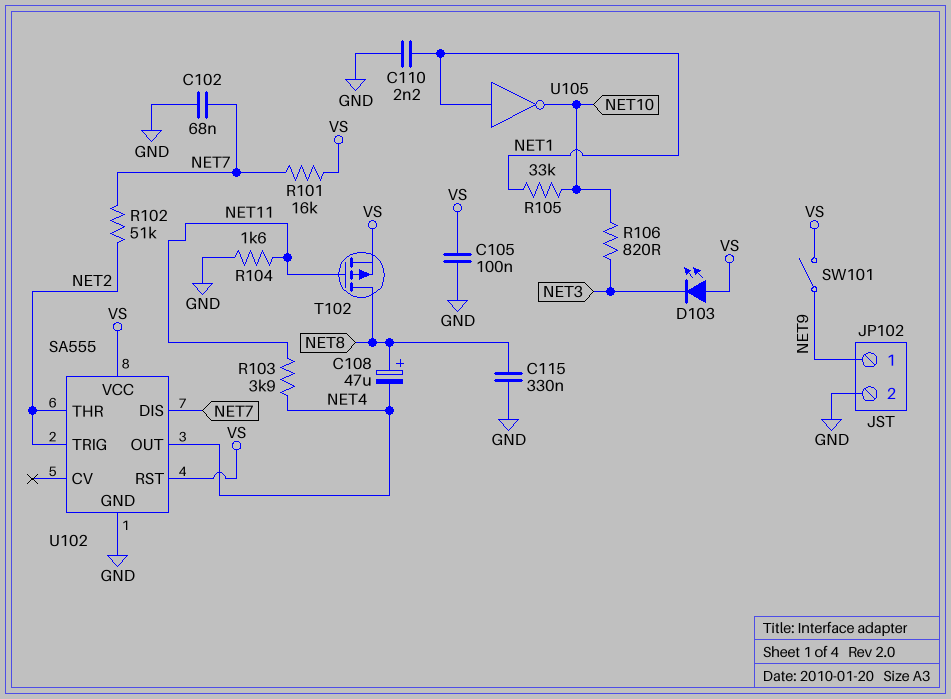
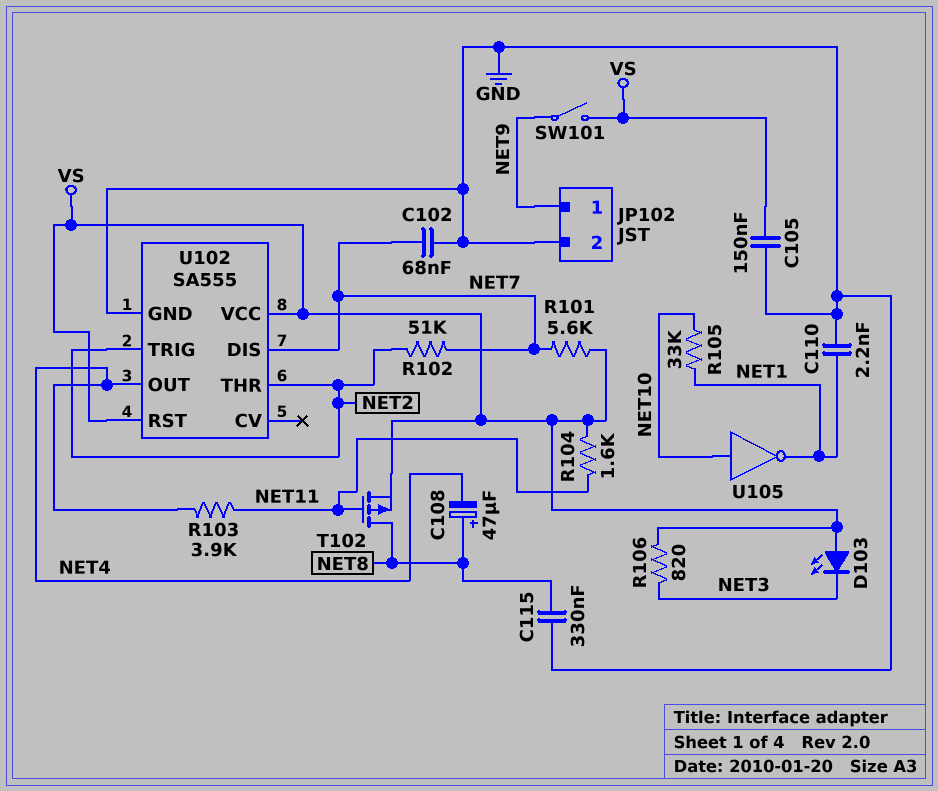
C105: 100nF (GND, VS) -> 150nF (GND, VS)
R101: 16k (NET7, VS) -> 5.6k (NET7, VS)
R104: 1.6k (GND, NET11) -> 1.6k (NET11, VS)
R106: 820 (NET3, NET10) -> 820 (NET3, VS)
U105: NOT (in NET1, out NET10) -> NOT (in NET10, out NET1)

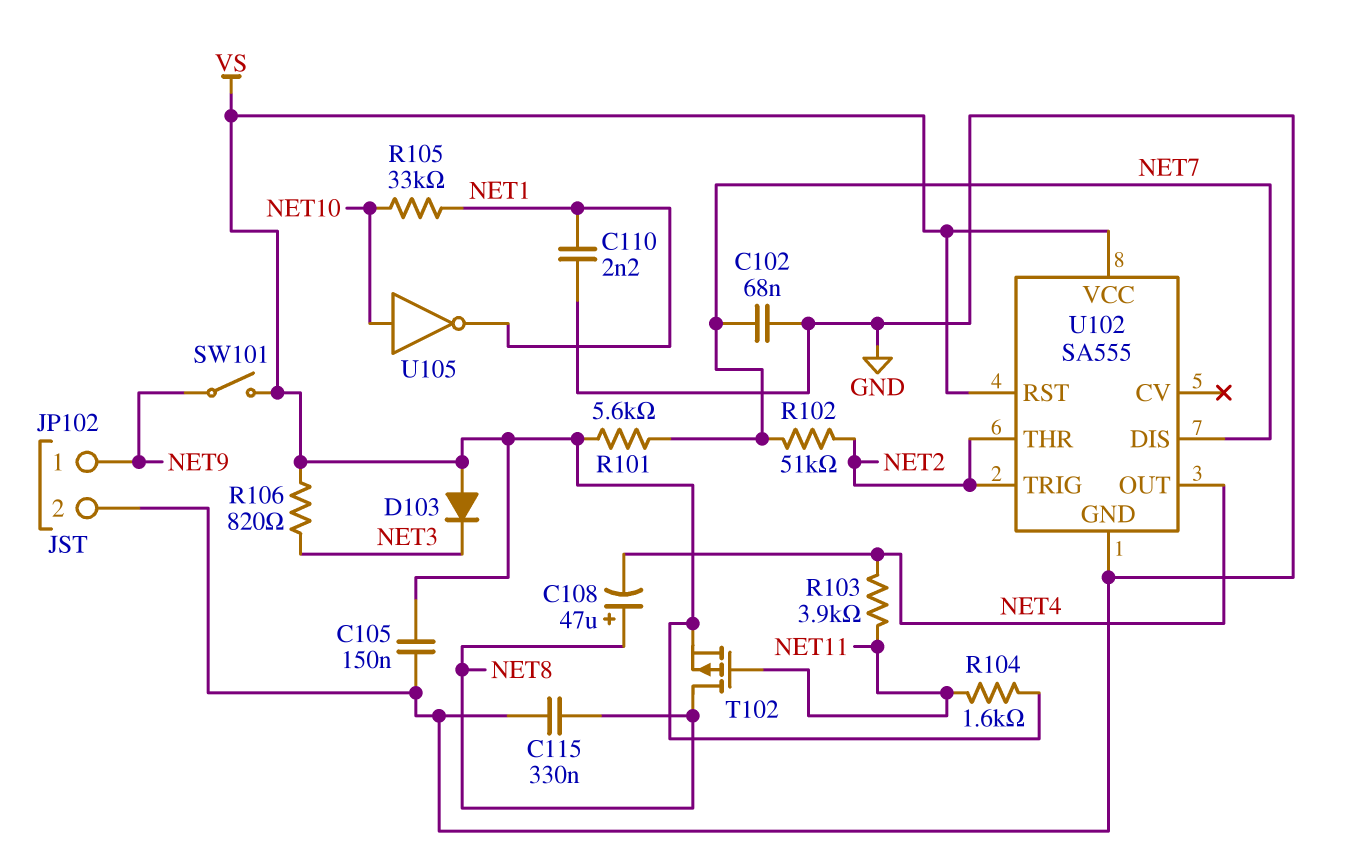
D103: LED (A VS, K NET3) -> diode (A VS, K NET3)

